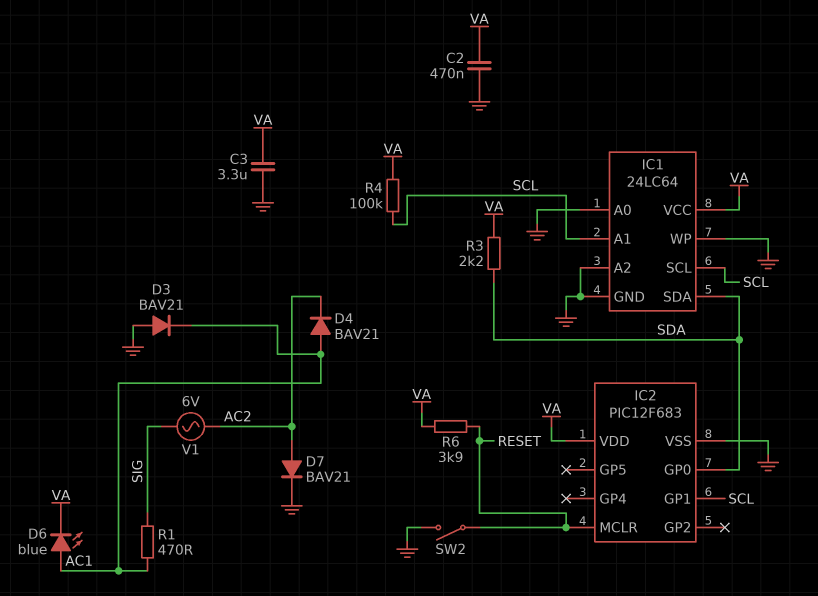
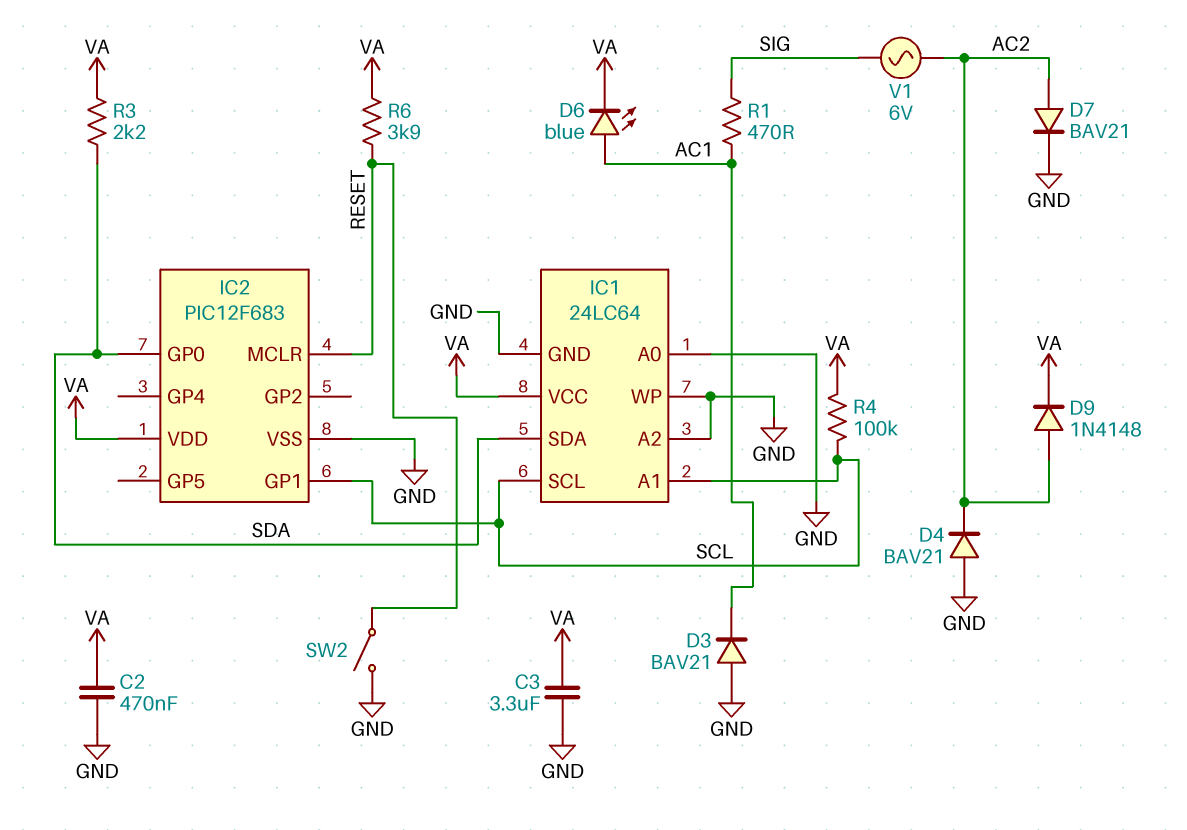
D4: diode BAV21 (A AC1, K AC2) -> diode BAV21 (A GND, K AC2)
D9: none -> diode 1N4148 (A AC2, K VA)

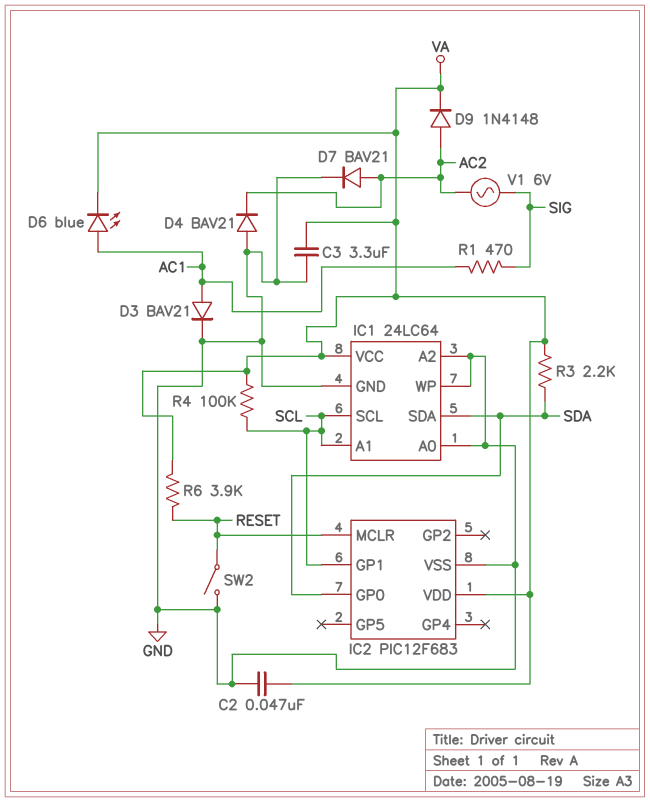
C2: 470nF (GND, VA) -> 47nF (GND, VA)
D3: diode BAV21 (A GND, K AC1) -> diode BAV21 (A AC1, K GND)

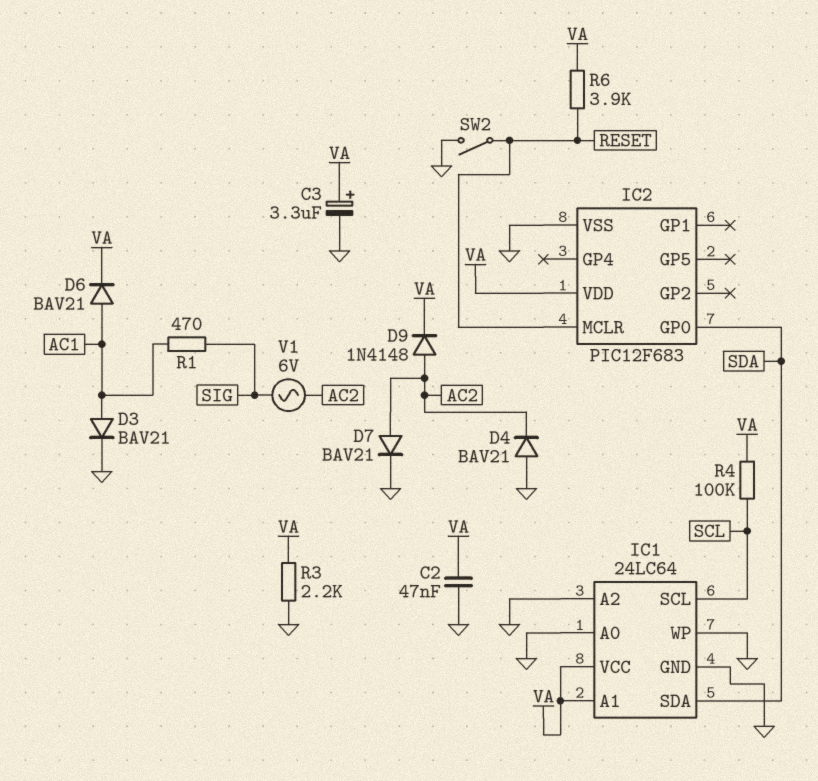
C3: 3.3uF (GND, VA) -> 3.3uF (plus VA, minus GND)
D6: LED blue (A AC1, K VA) -> diode BAV21 (A AC1, K VA)
IC1 pin A1: SCL -> VA
IC2 pin GP1: SCL -> none
R3: 2.2k (SDA, VA) -> 2.2k (GND, VA)

